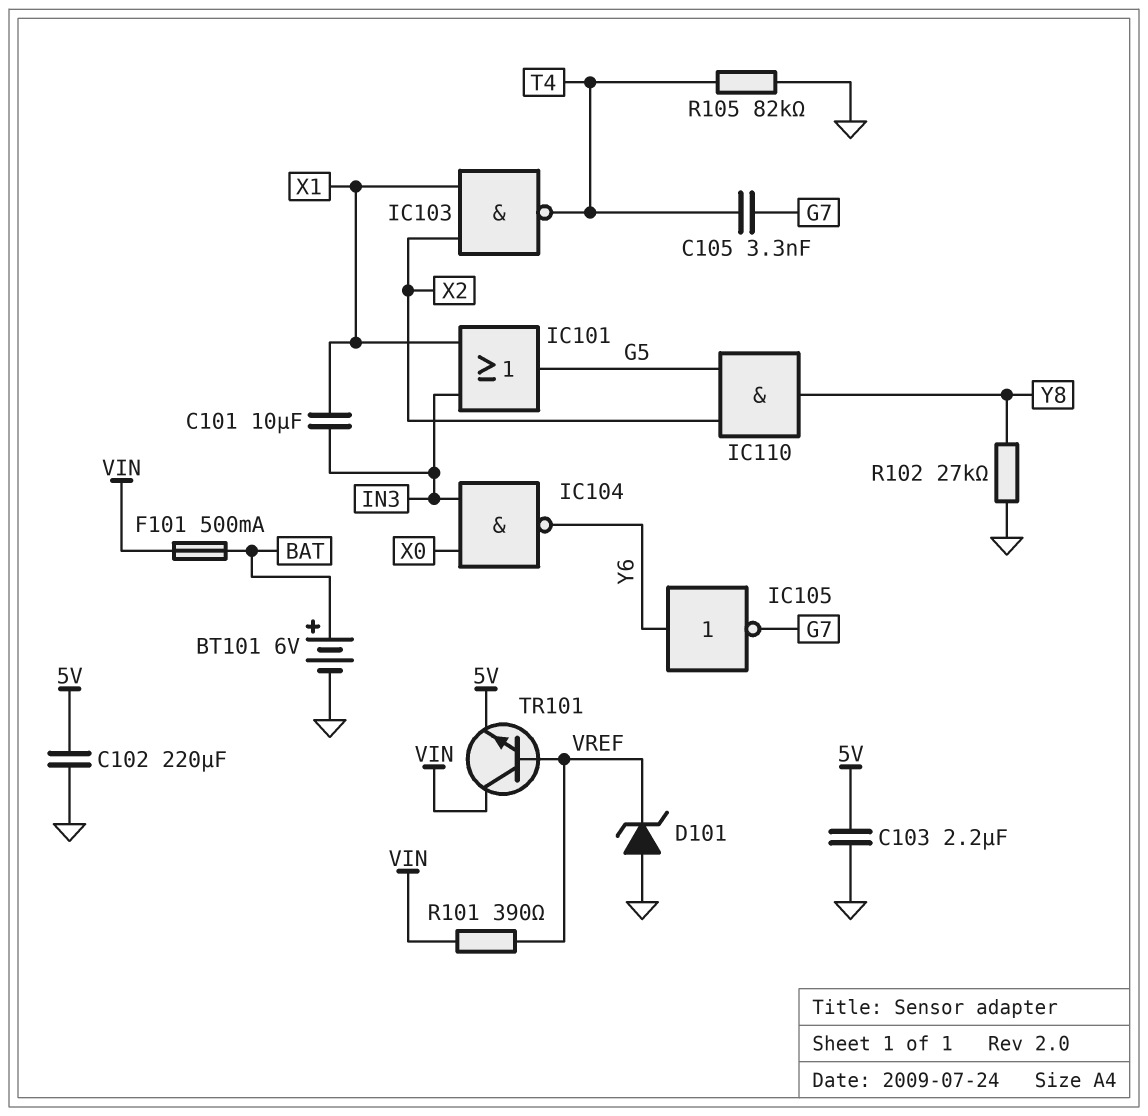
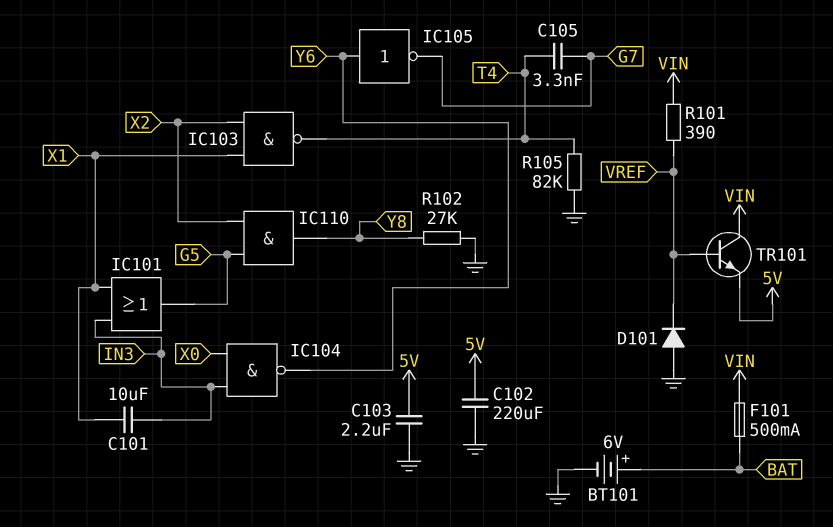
D101: zener (A GND, K VREF) -> diode (A GND, K VREF)

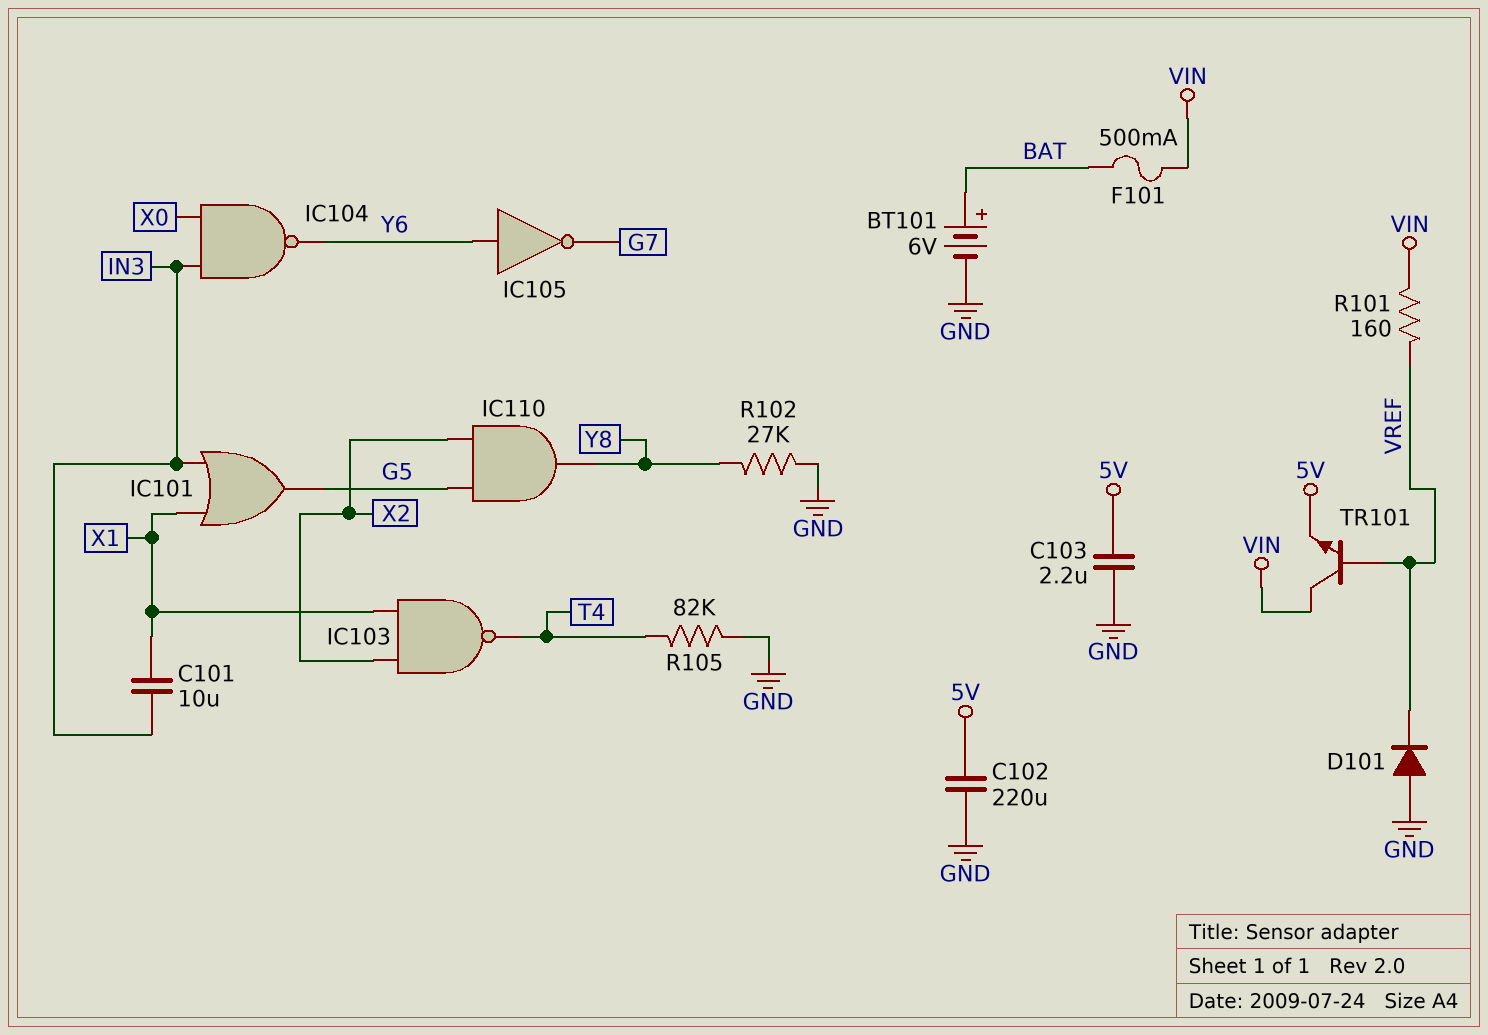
C105: 3.3nF (G7, T4) -> none
R101: 390 (VIN, VREF) -> 160 (VIN, VREF)

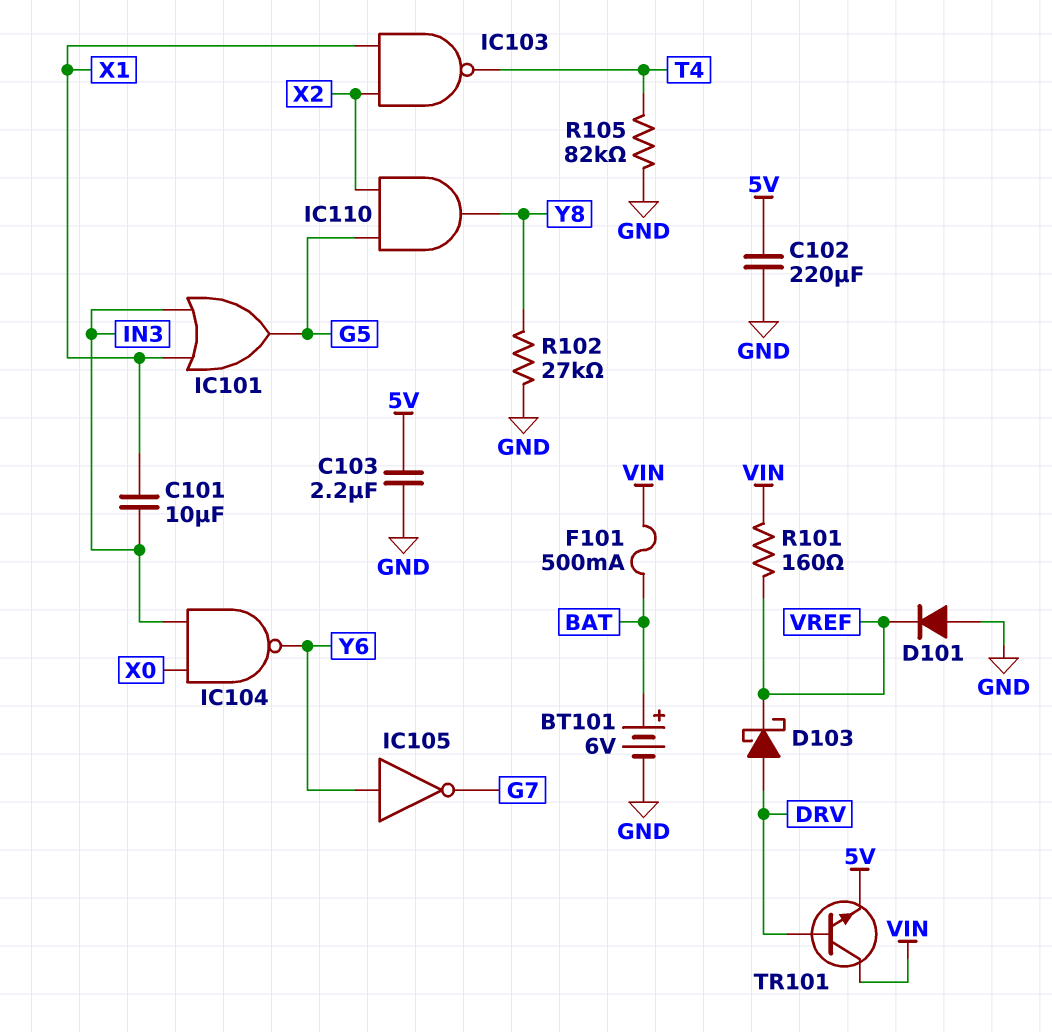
D103: none -> schottky (A DRV, K VREF)
TR101: NPN (B VREF, C VIN, E 5V) -> NPN (B DRV, C VIN, E 5V)

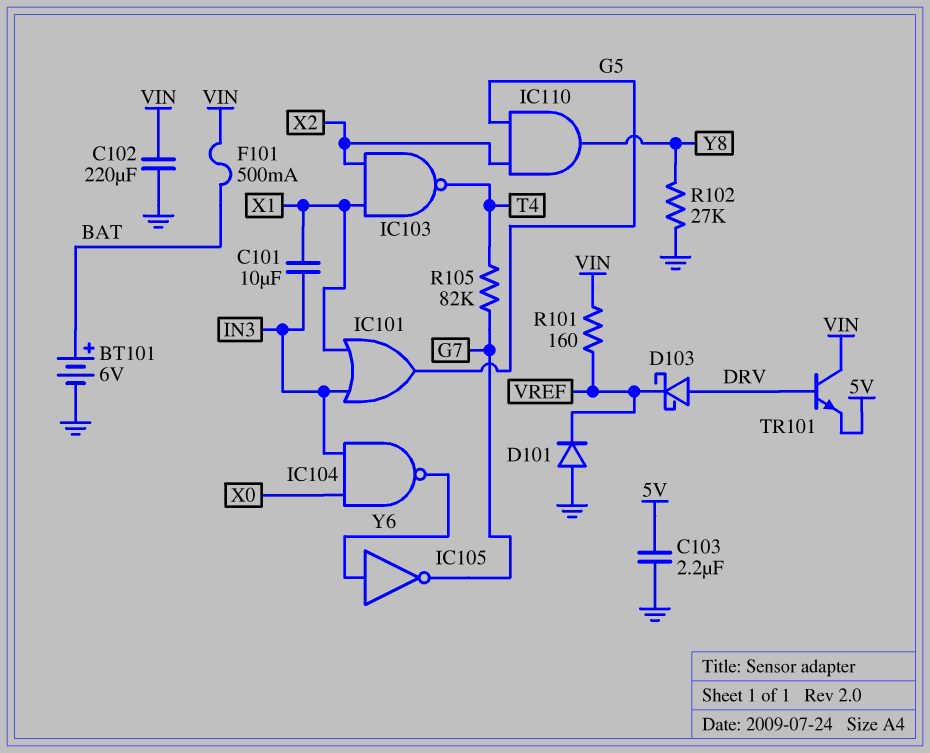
C102: 220uF (5V, GND) -> 220uF (GND, VIN)
R105: 82k (GND, T4) -> 82k (G7, T4)

